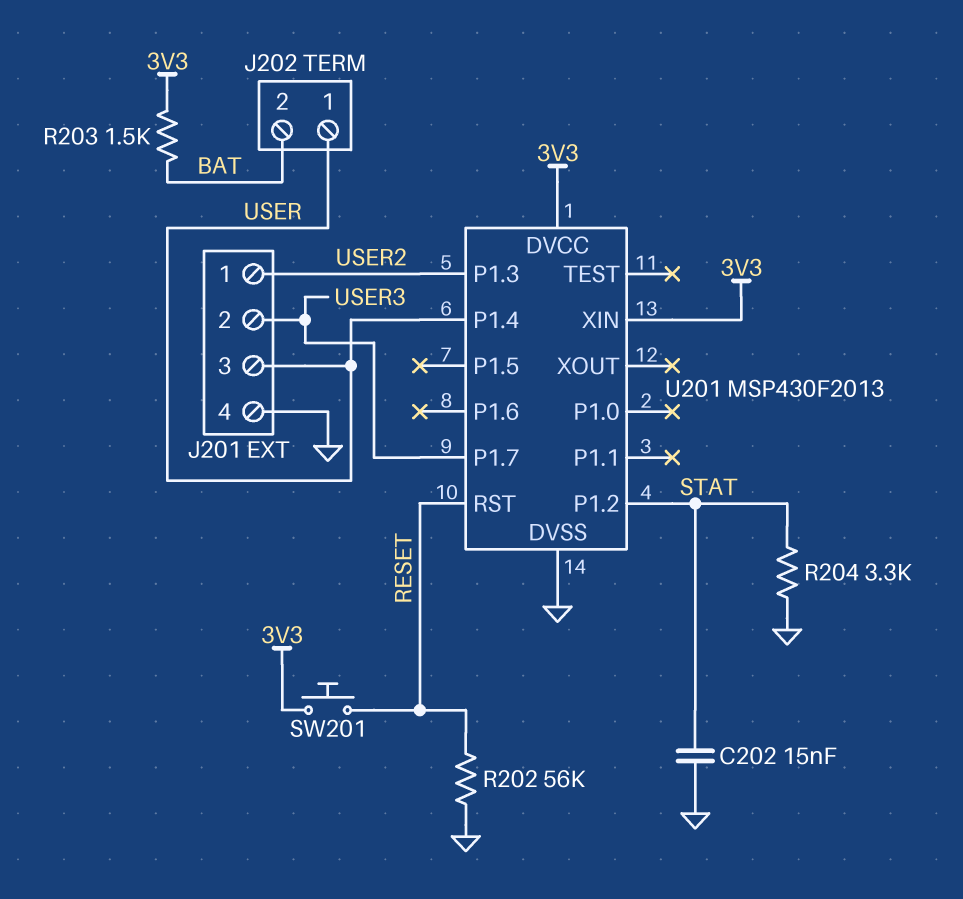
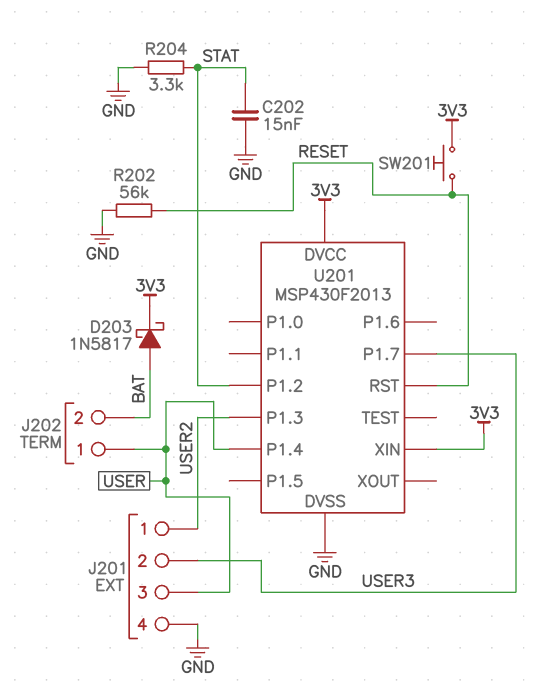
D203: none -> schottky 1N5817 (A BAT, K 3V3)
R203: 1.5k (3V3, BAT) -> none

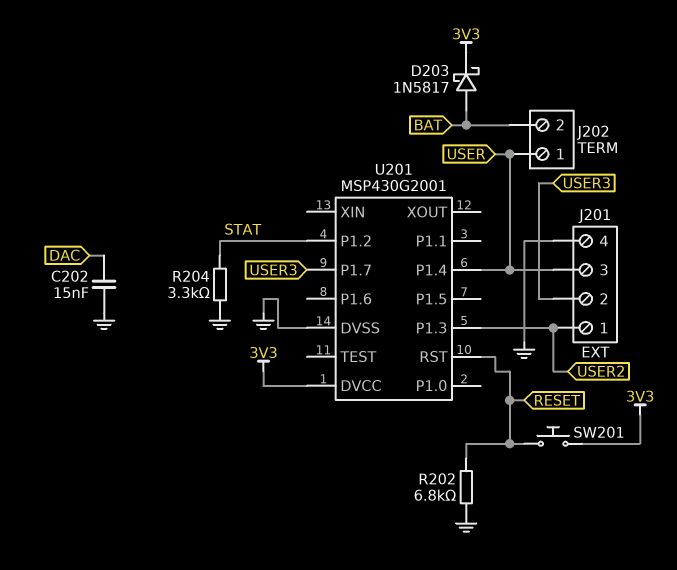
C202: 15nF (GND, STAT) -> 15nF (DAC, GND)
R202: 56k (GND, RESET) -> 6.8k (GND, RESET)
U201: MSP430F2013 -> MSP430G2001
U201 pin XIN: 3V3 -> none

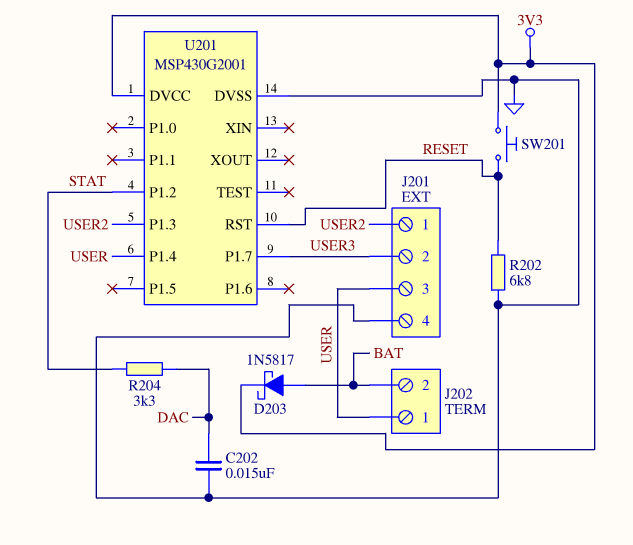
R204: 3.3k (GND, STAT) -> 3.3k (DAC, STAT)

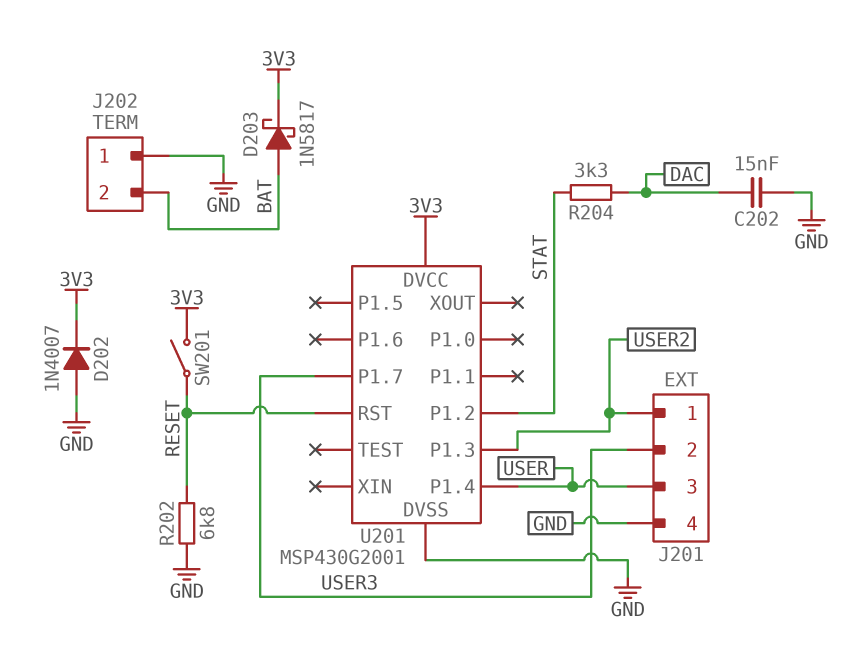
D202: none -> diode 1N4007 (A GND, K 3V3)
J202 pin 1: USER -> GND
SW201: button (3V3, RESET) -> switch (3V3, RESET)

